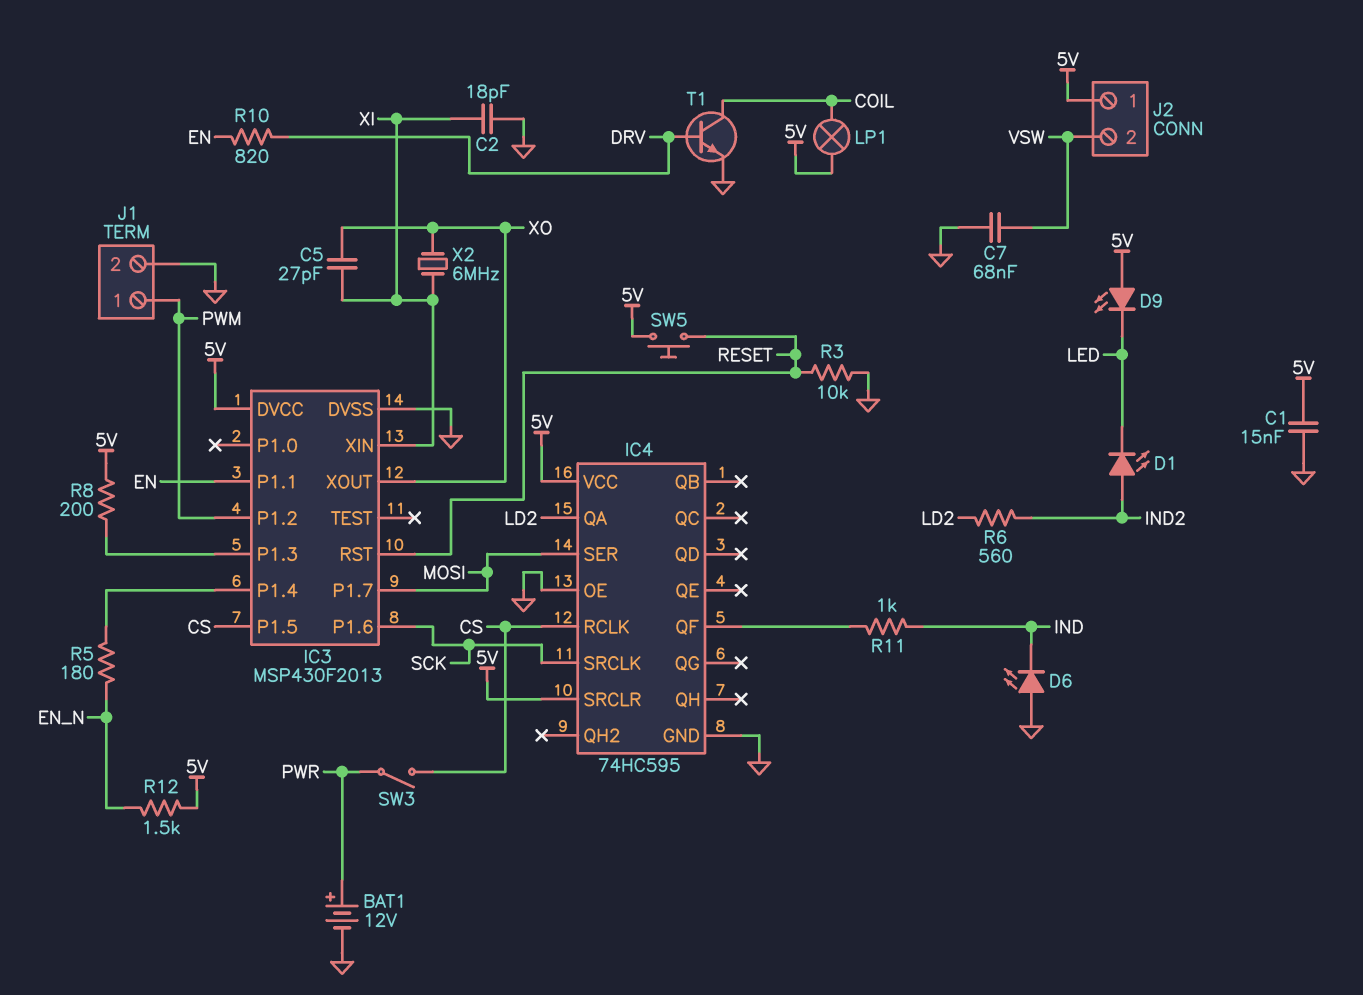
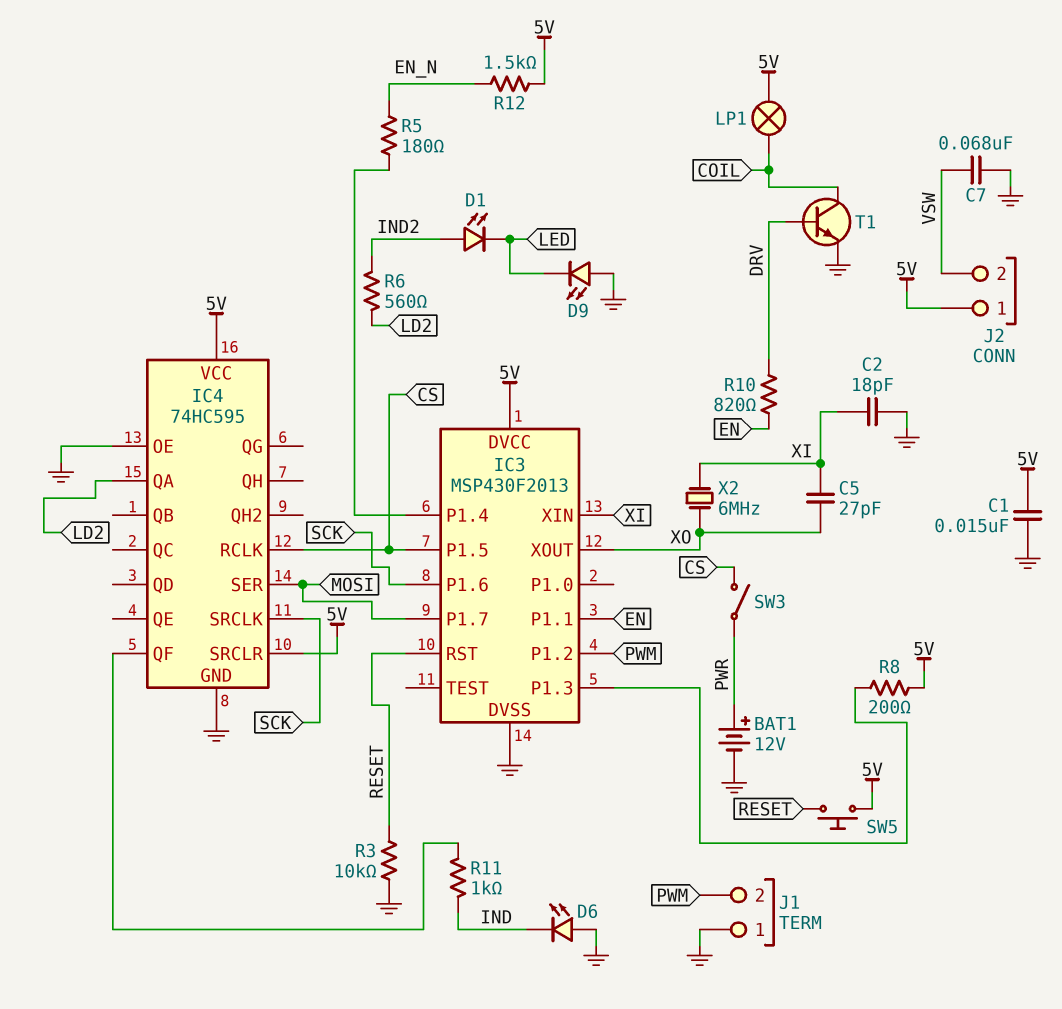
D9: LED (A 5V, K LED) -> LED (A GND, K LED)
J1 pin 1: PWM -> GND
J1 pin 2: GND -> PWM

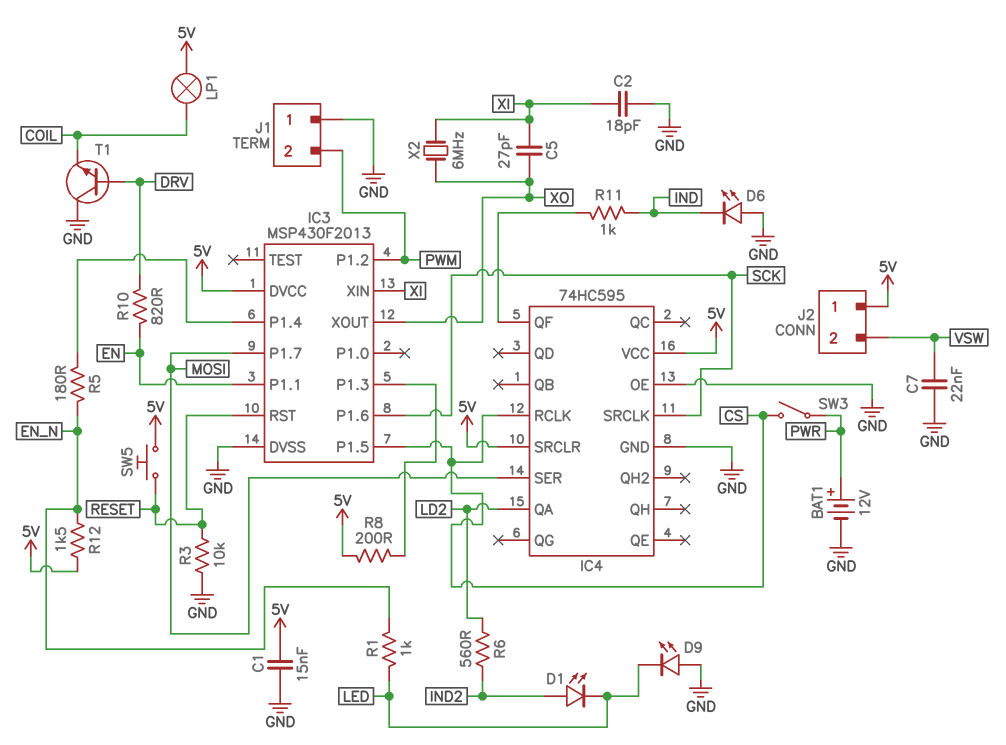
C7: 68nF (GND, VSW) -> 22nF (GND, VSW)
R1: none -> 1k (EN_N, LED)
T1: NPN (B DRV, C COIL, E GND) -> NPN (B DRV, C GND, E COIL)

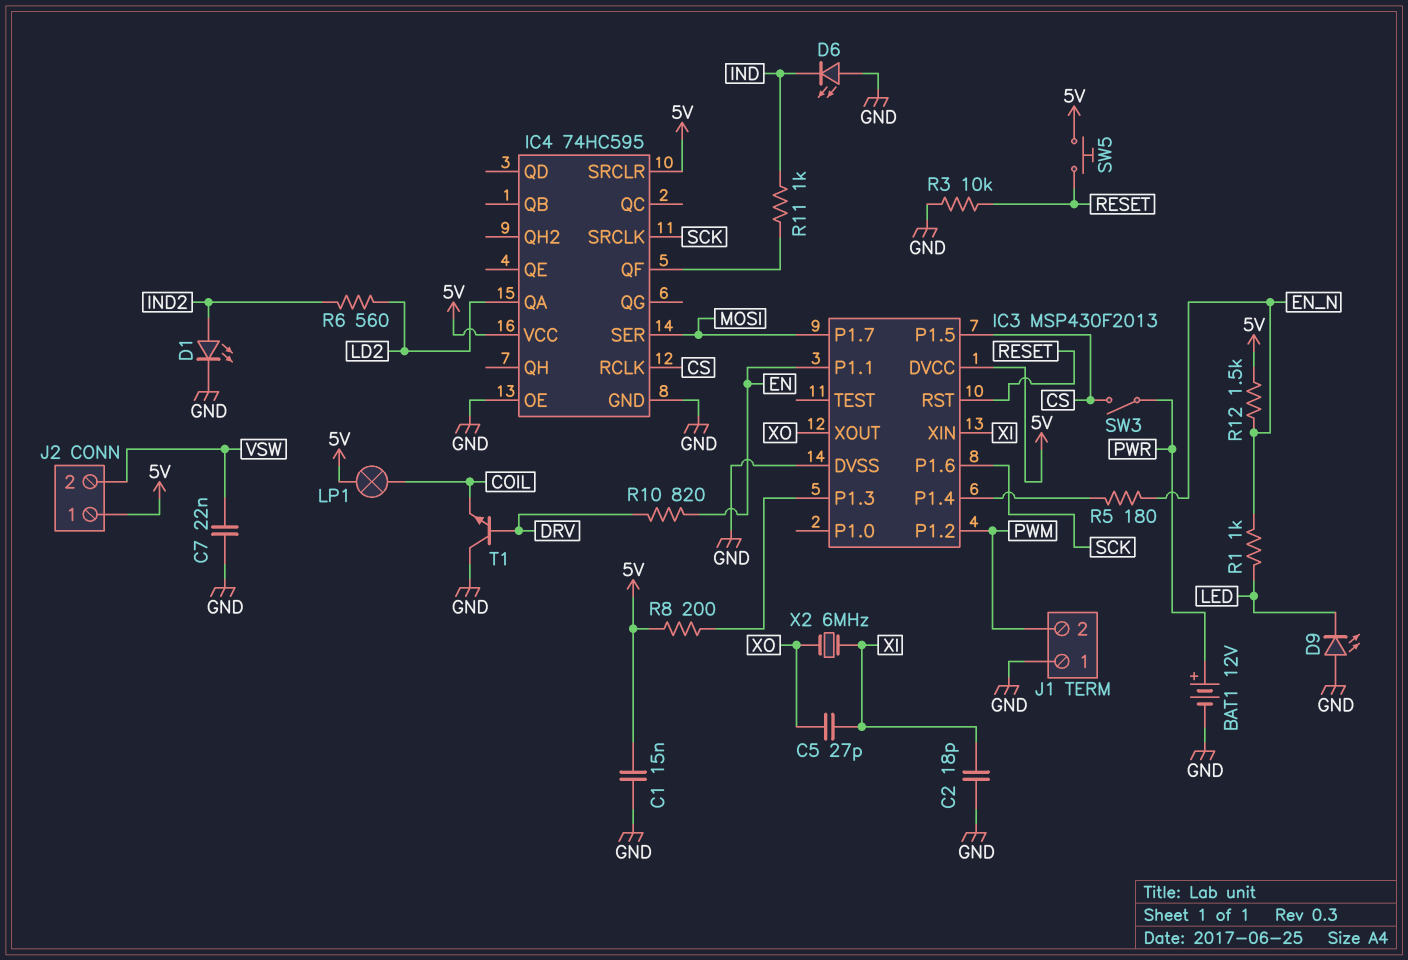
D1: LED (A IND2, K LED) -> LED (A IND2, K GND)

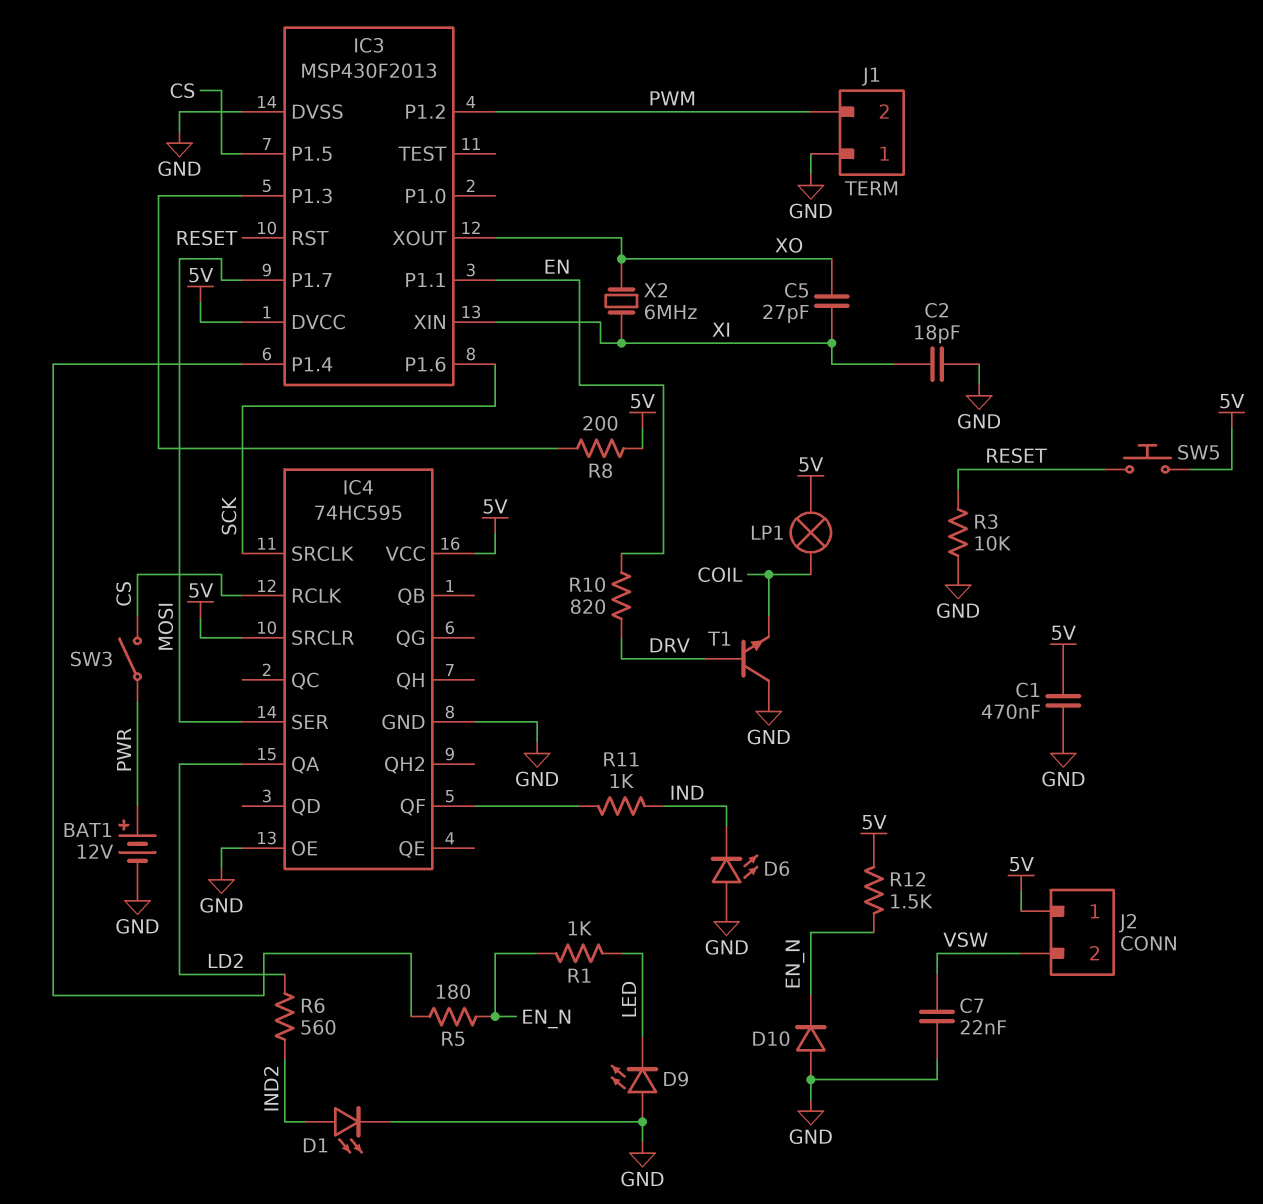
C1: 15nF (5V, GND) -> 470nF (5V, GND)
D10: none -> diode (A GND, K EN_N)

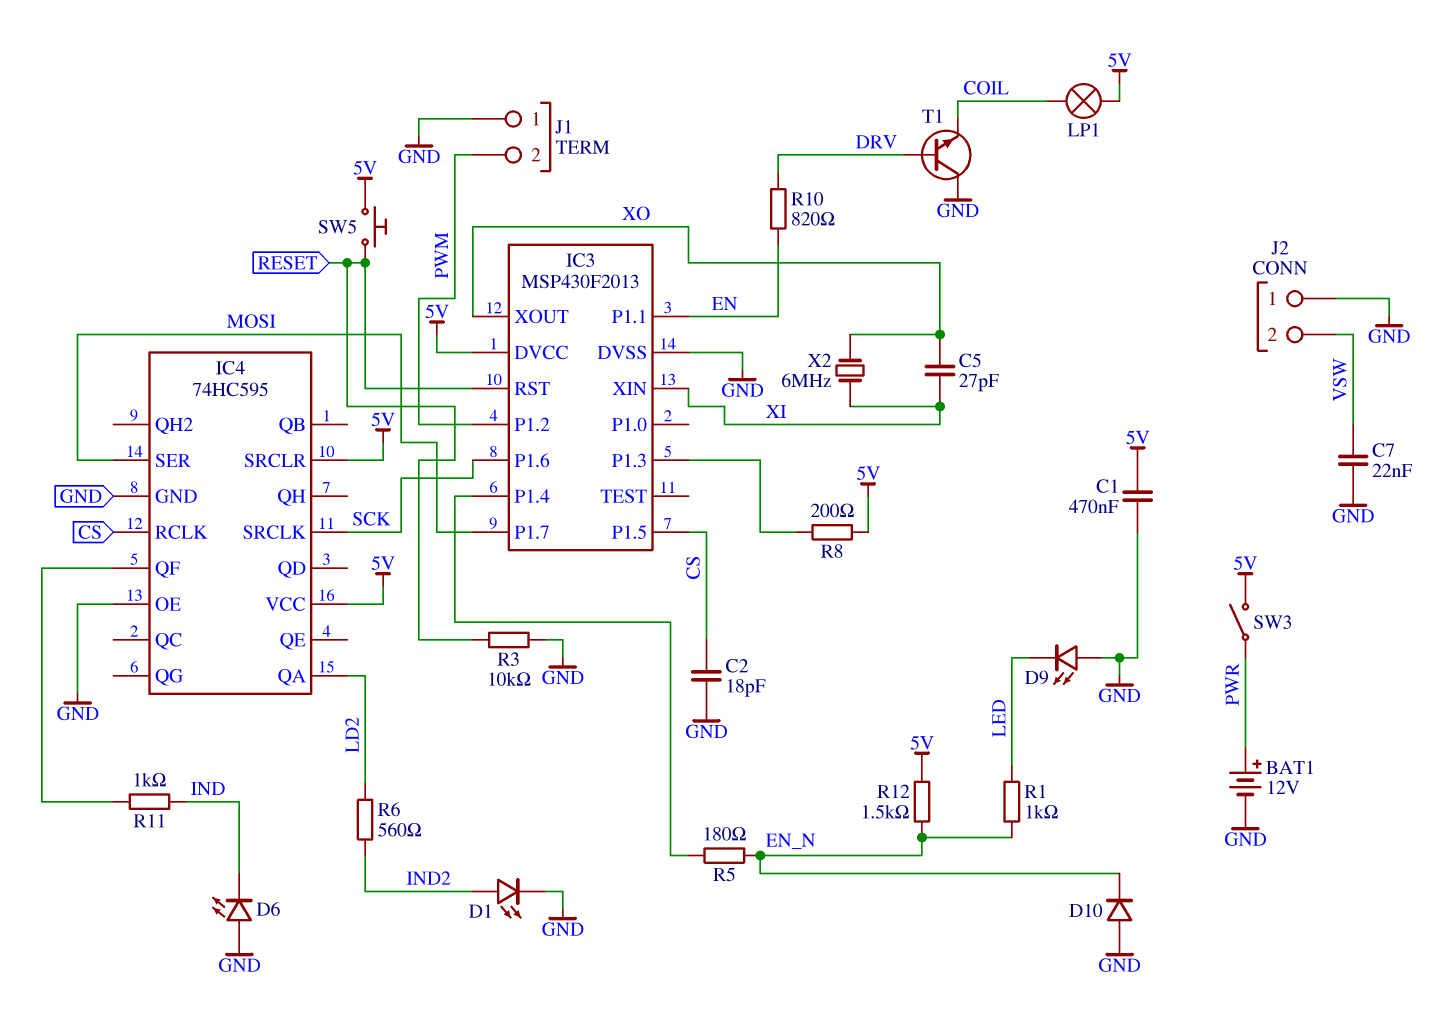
C2: 18pF (GND, XI) -> 18pF (CS, GND)
J2 pin 1: 5V -> GND
SW3: switch (CS, PWR) -> switch (5V, PWR)

